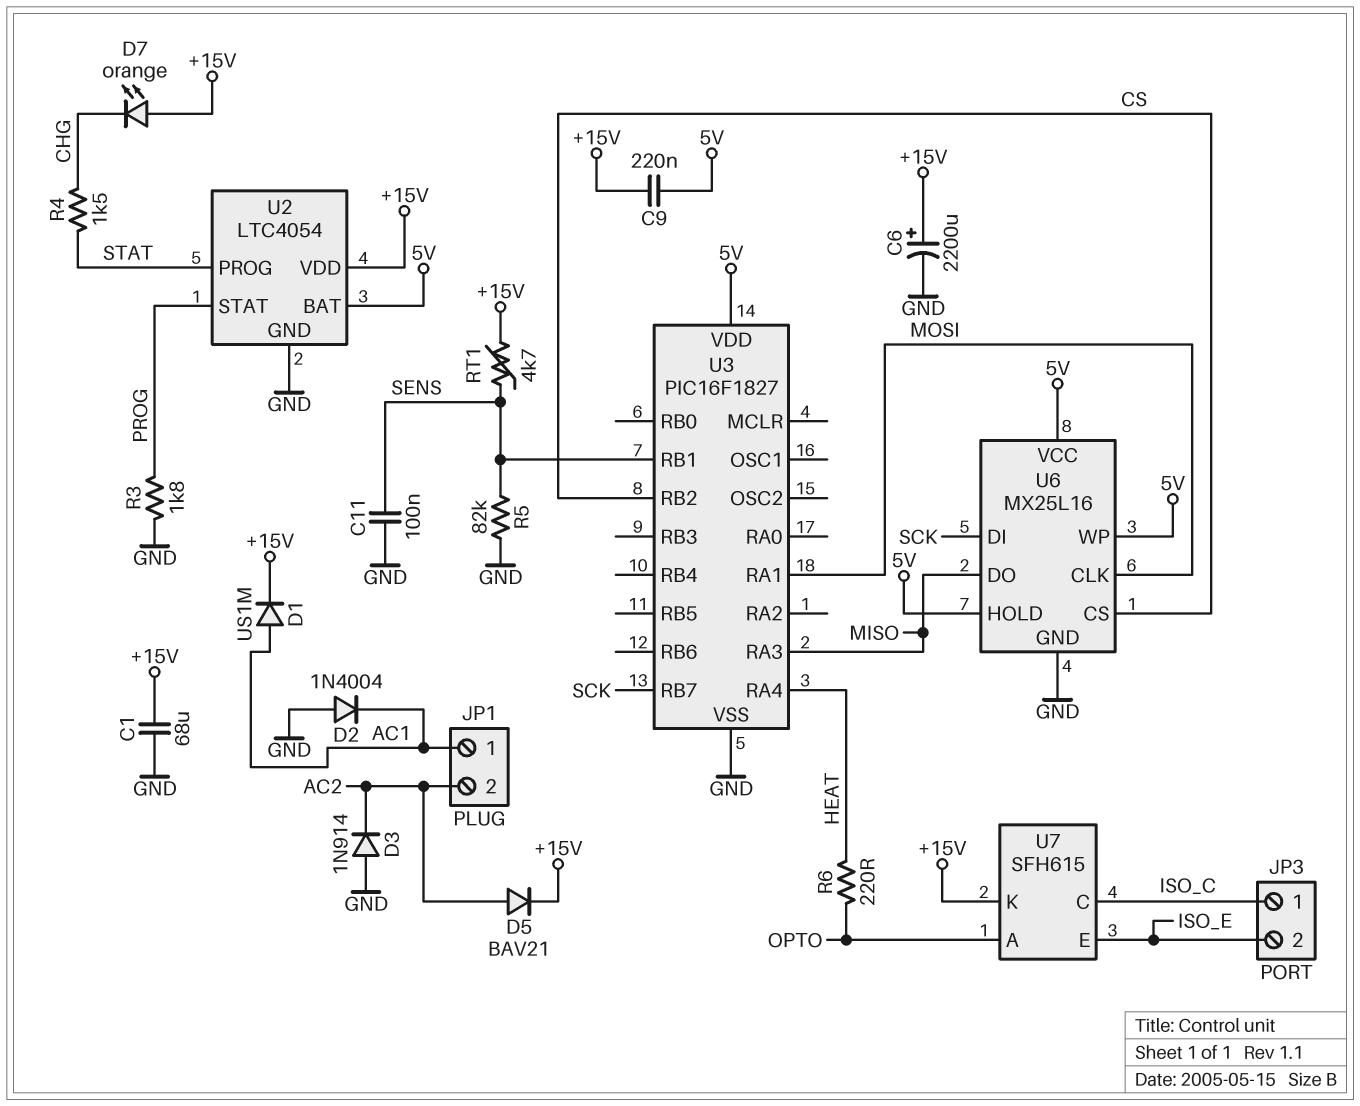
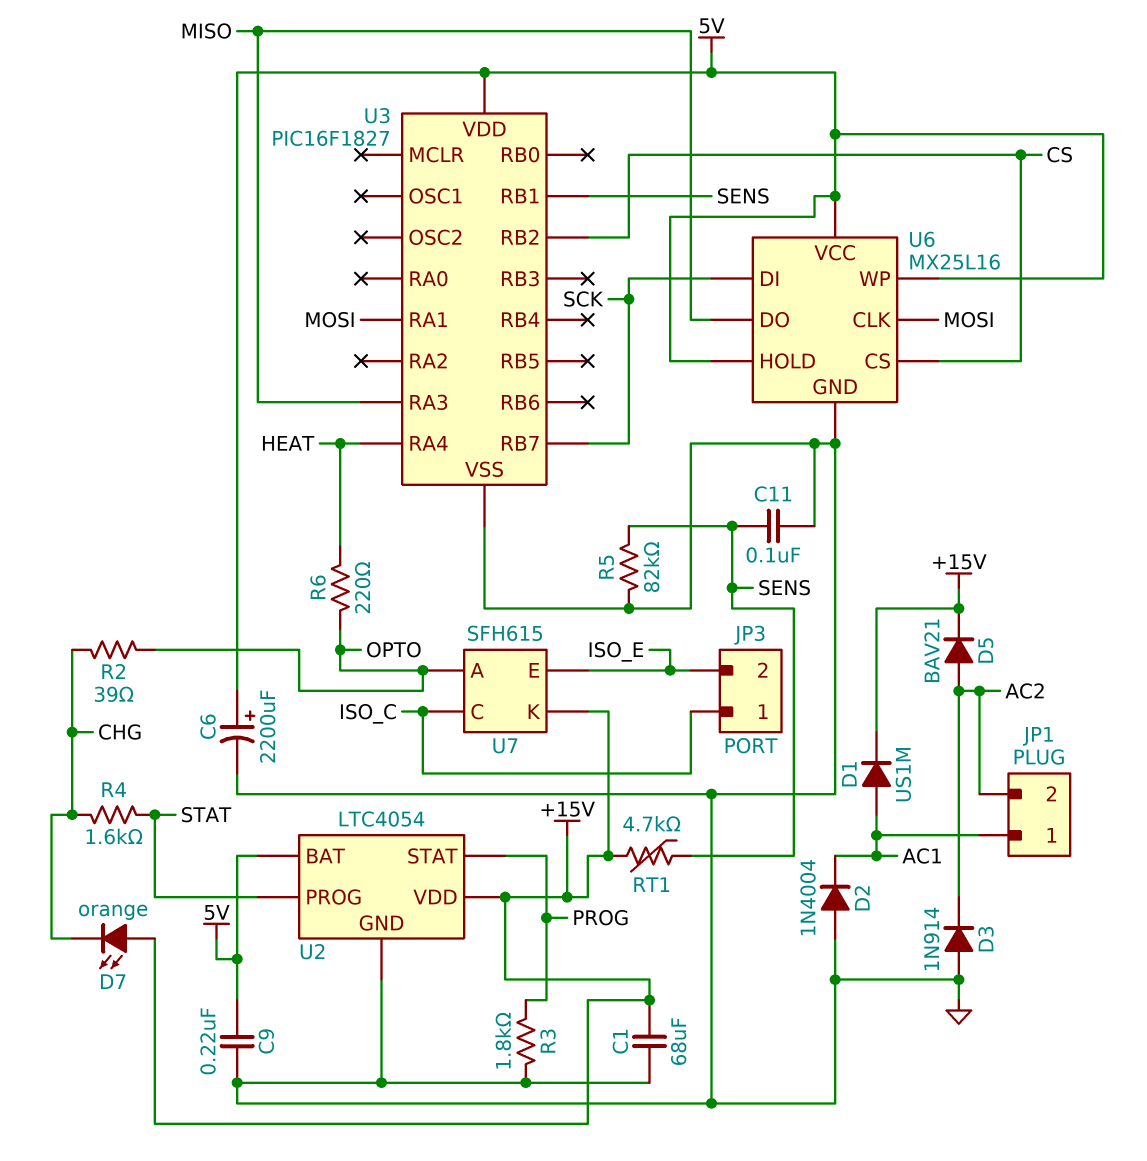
C6: 2200uF (plus +15V, minus GND) -> 2200uF (plus 5V, minus GND)
C9: 220nF (+15V, 5V) -> 220nF (5V, GND)
R2: none -> 39 (CHG, OPTO)
R4: 1.5k (CHG, STAT) -> 1.6k (CHG, STAT)

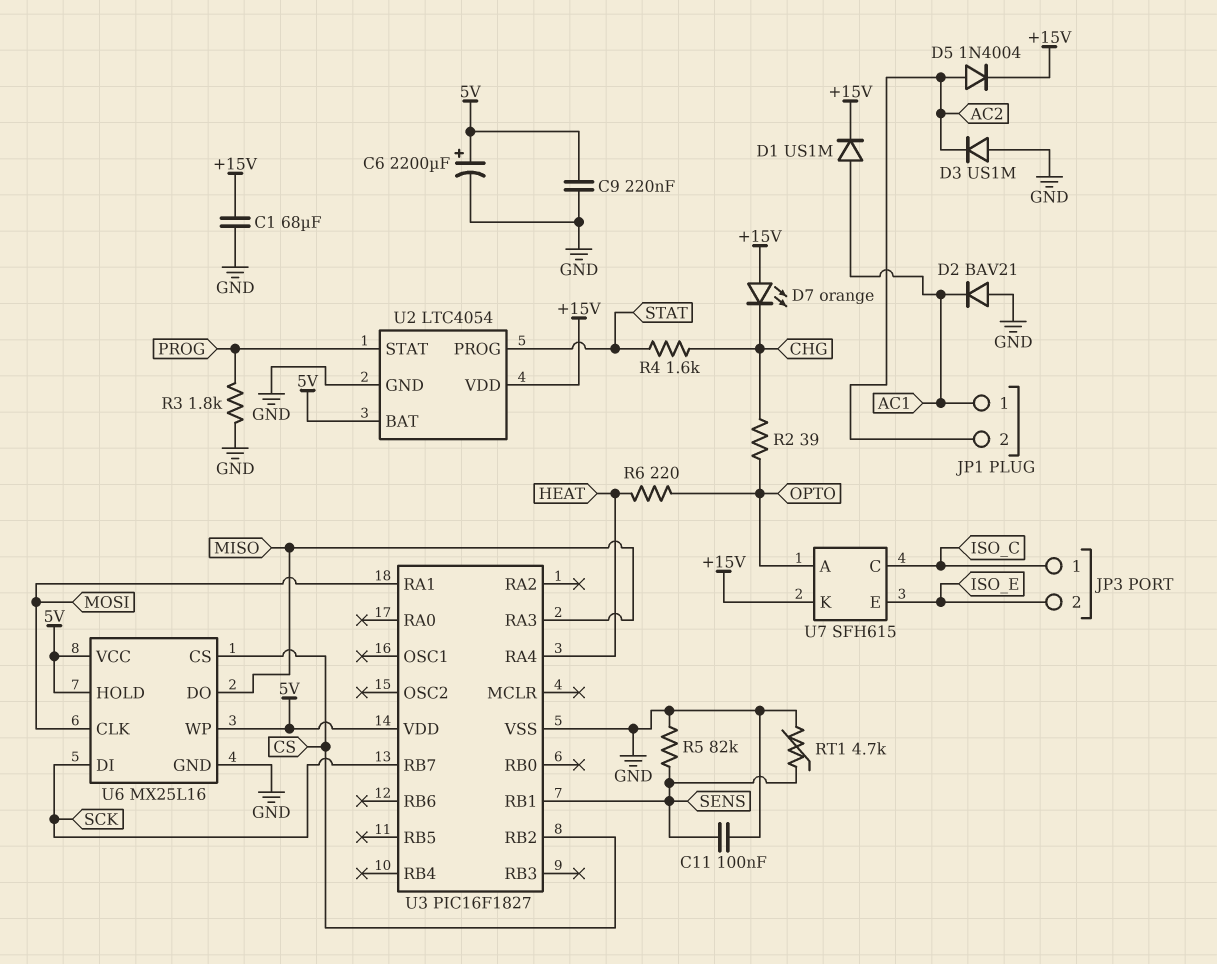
D2: diode 1N4004 (A GND, K AC1) -> diode BAV21 (A GND, K AC1)
D3: diode 1N914 (A GND, K AC2) -> diode US1M (A GND, K AC2)
D5: diode BAV21 (A AC2, K +15V) -> diode 1N4004 (A AC2, K +15V)
RT1: 4.7k (+15V, SENS) -> 4.7k (GND, SENS)

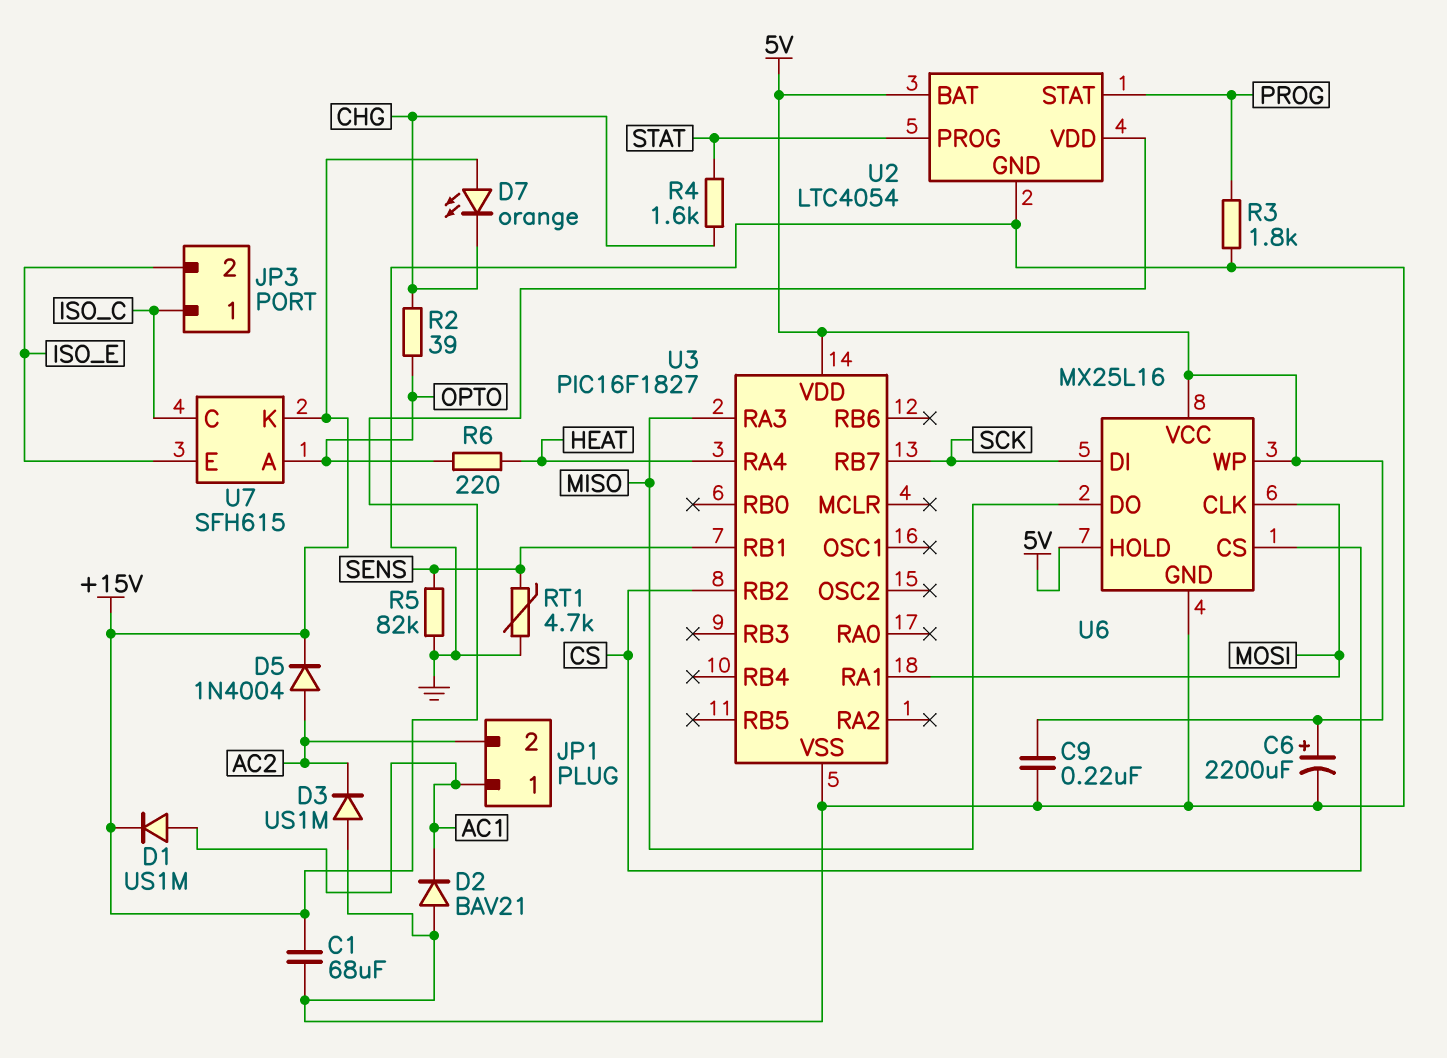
C11: 100nF (GND, SENS) -> none

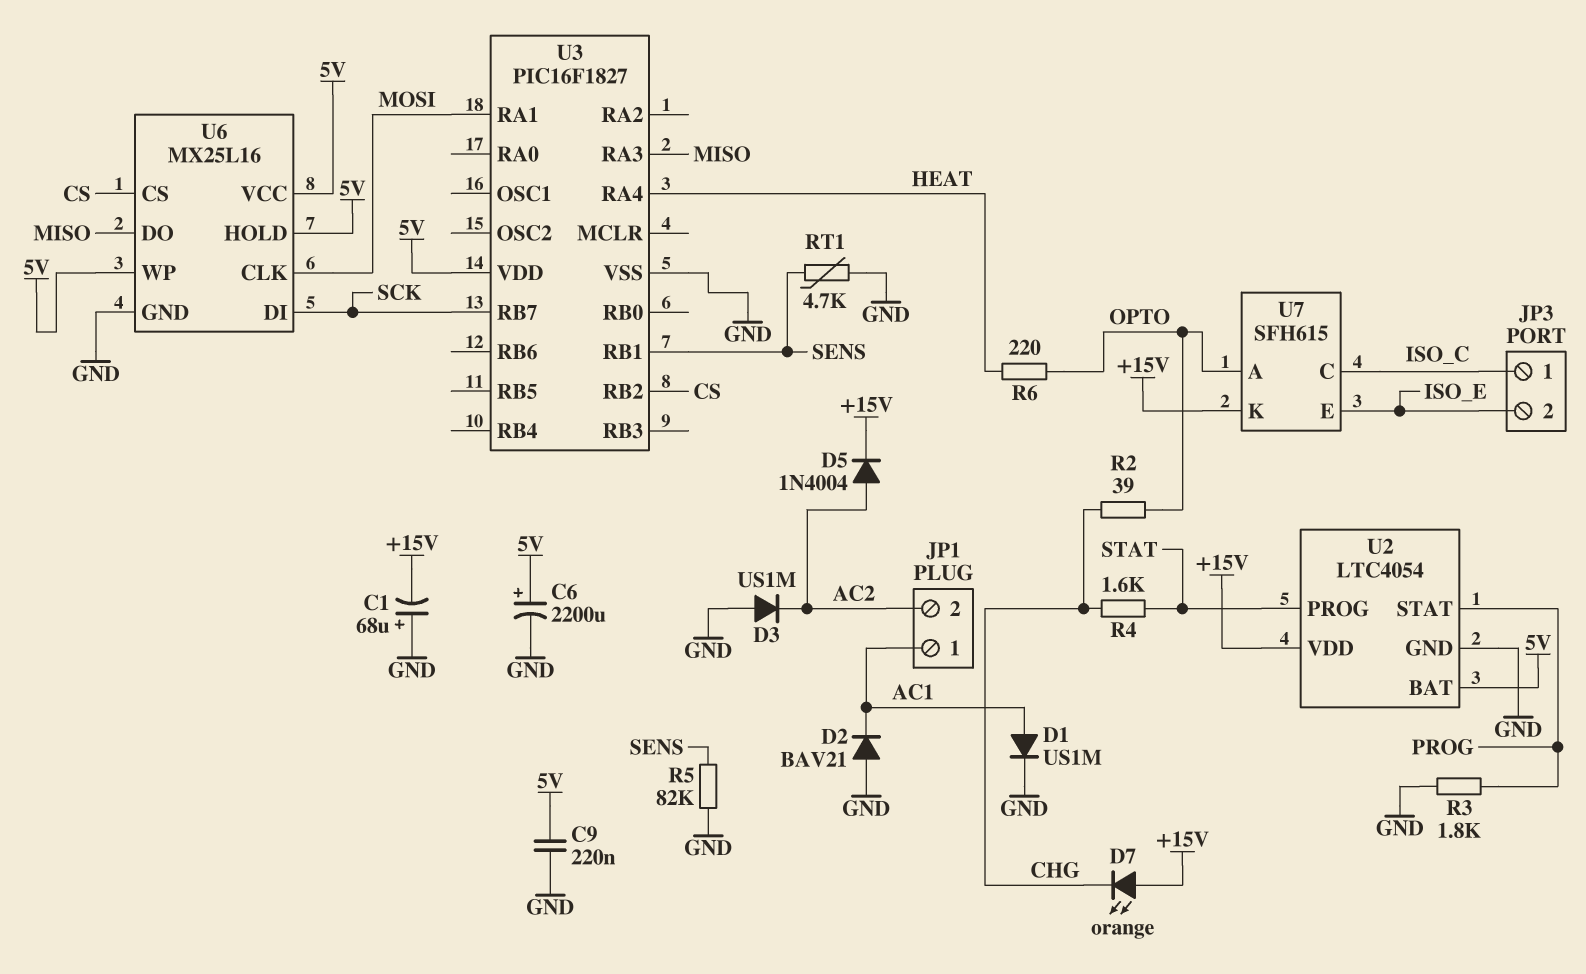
C1: 68uF (+15V, GND) -> 68uF (plus GND, minus +15V)
D1: diode US1M (A AC1, K +15V) -> diode US1M (A AC1, K GND)

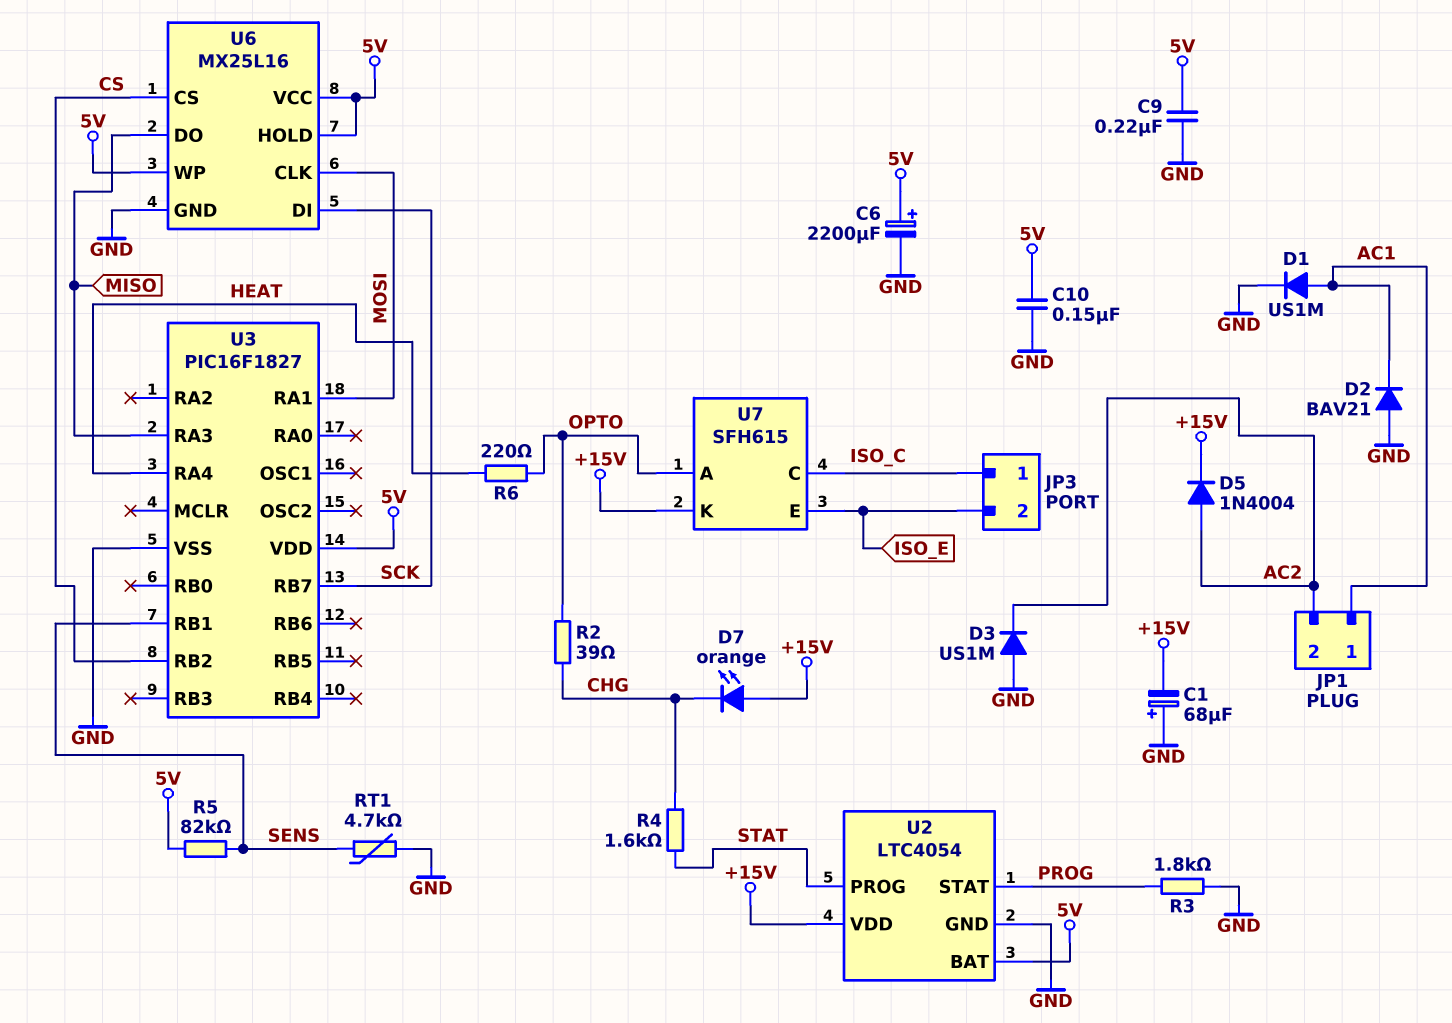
C10: none -> 150nF (5V, GND)
R5: 82k (GND, SENS) -> 82k (5V, SENS)

